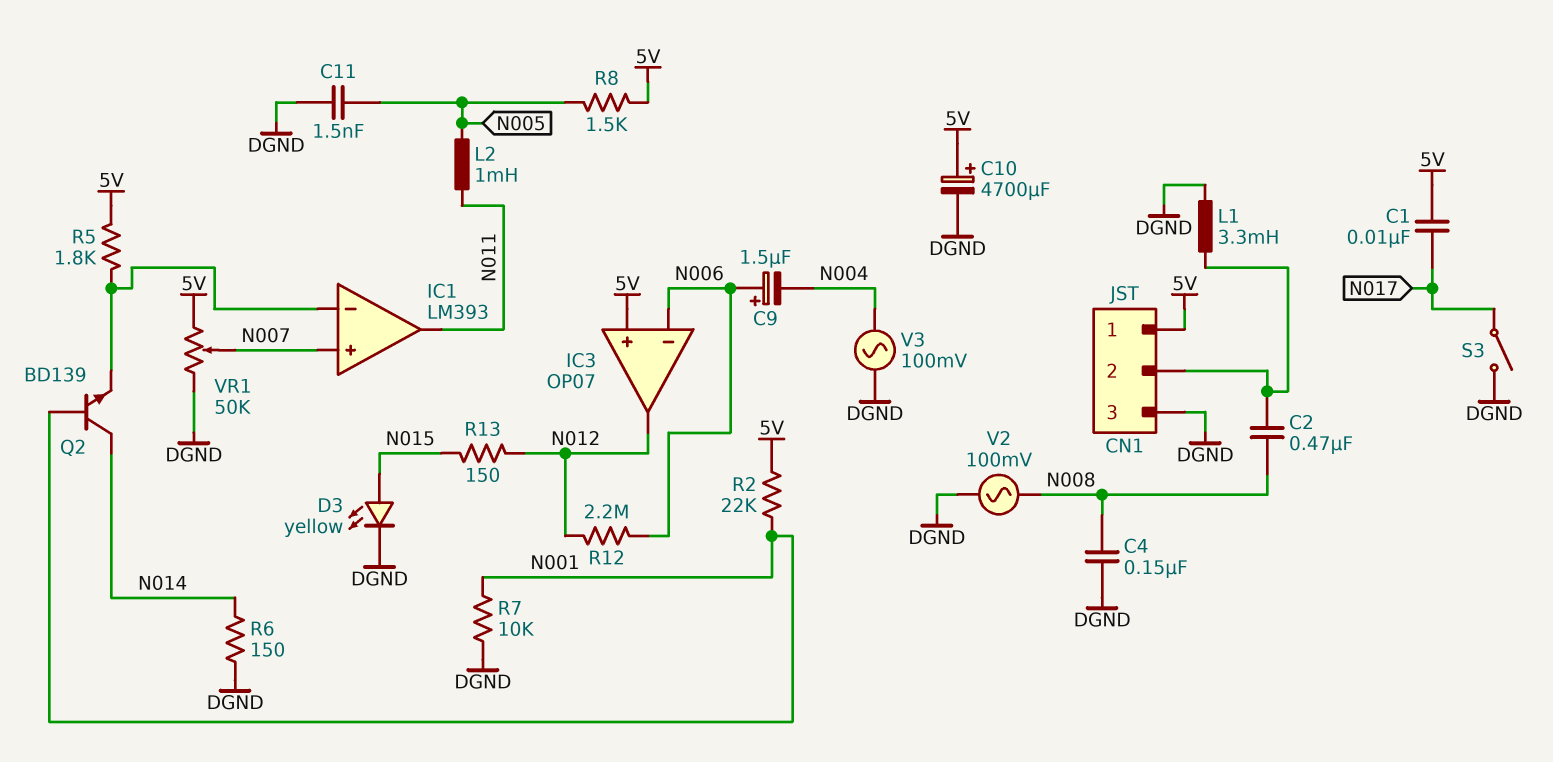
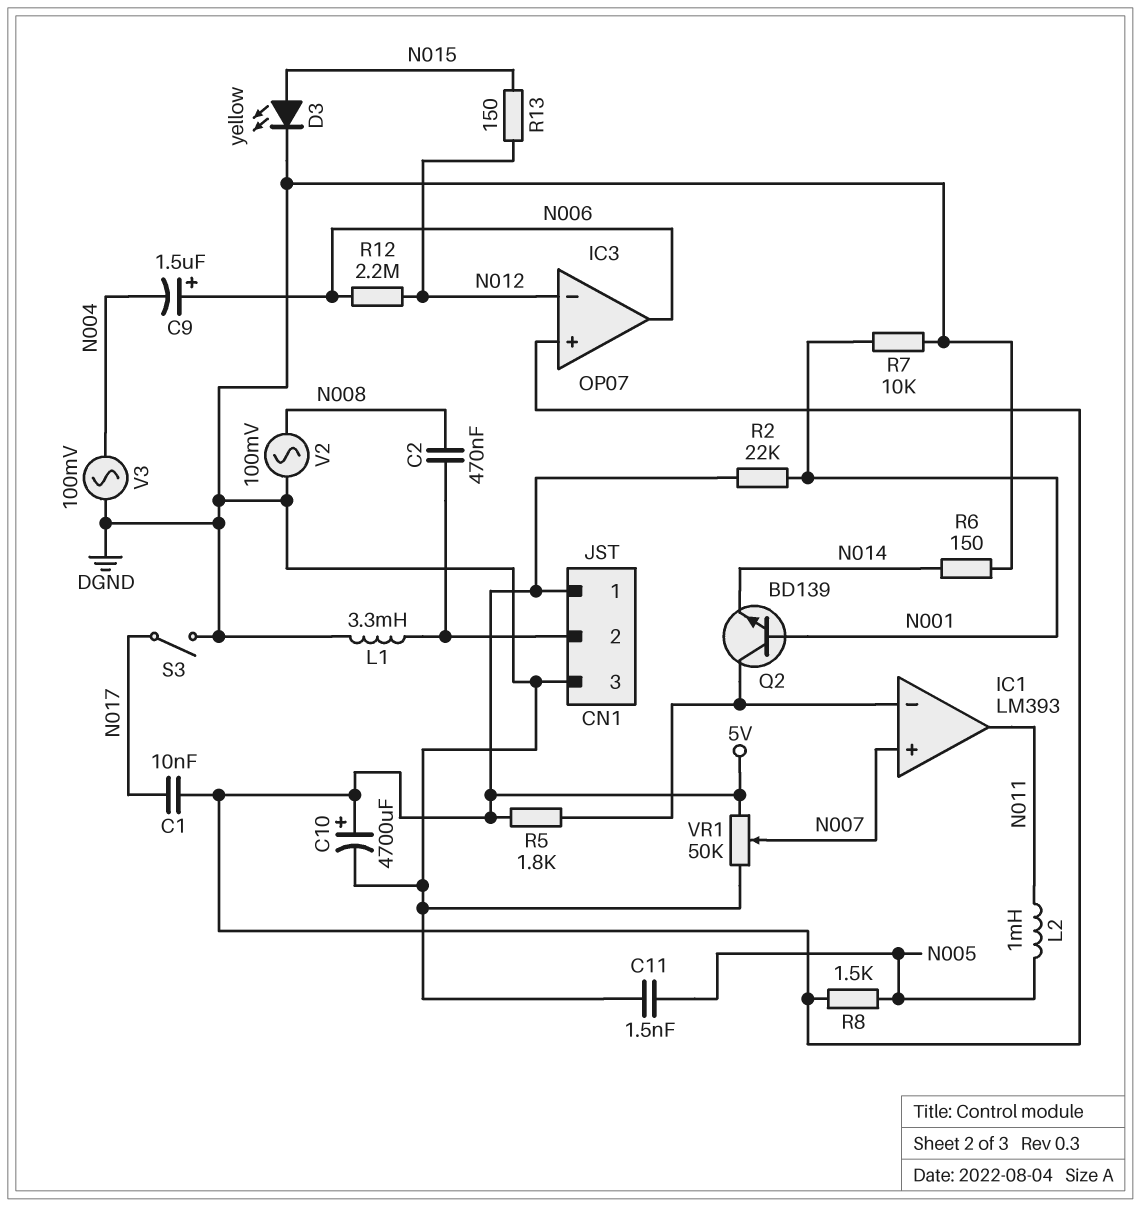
C4: 150nF (DGND, N008) -> none
IC3 pin in-: N006 -> N012
IC3 pin out: N012 -> N006
Q2: NPN BD139 (B N001, C N014, E IC1/in-) -> NPN BD139 (B N001, C IC1/in-, E N014)

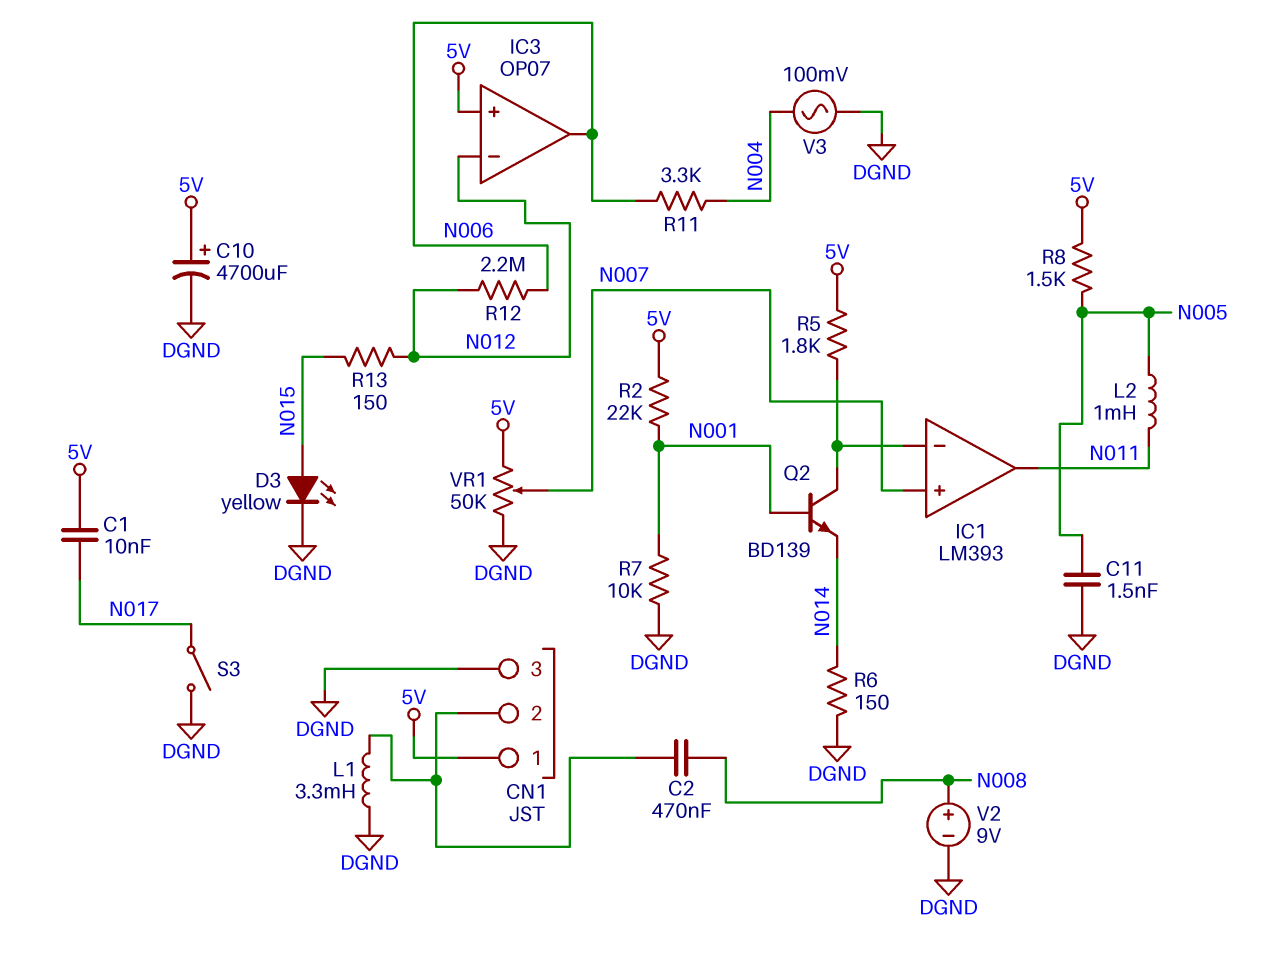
C9: 1.5uF (plus N006, minus N004) -> none
R11: none -> 3.3k (N004, N006)
V2: AC 100mV (DGND, N008) -> 9V (plus N008, minus DGND)

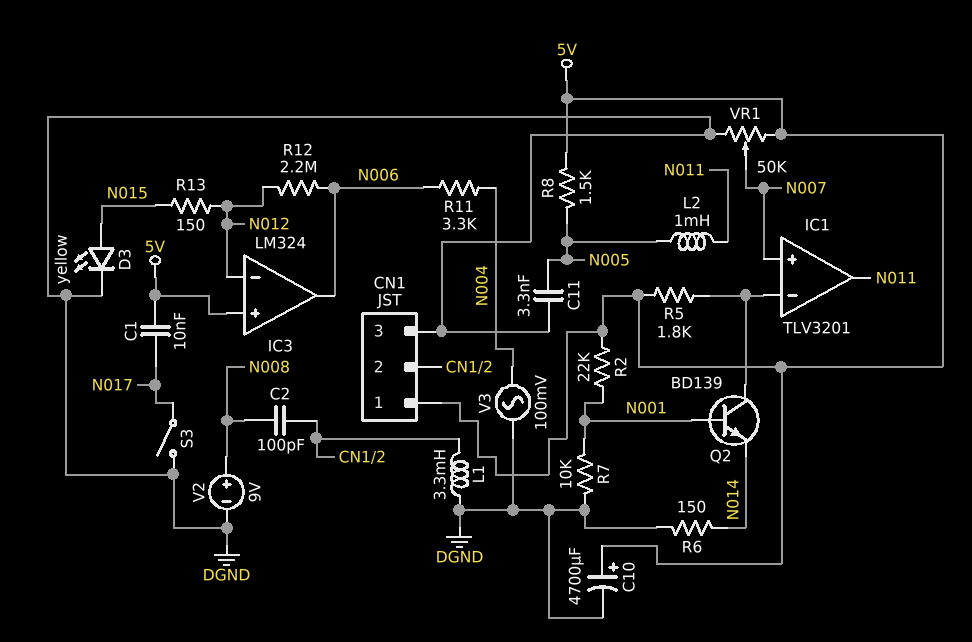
C2: 470nF (CN1/2, N008) -> 100pF (CN1/2, N008)
C11: 1.5nF (DGND, N005) -> 3.3nF (DGND, N005)
IC1: LM393 -> TLV3201
IC3: OP07 -> LM324

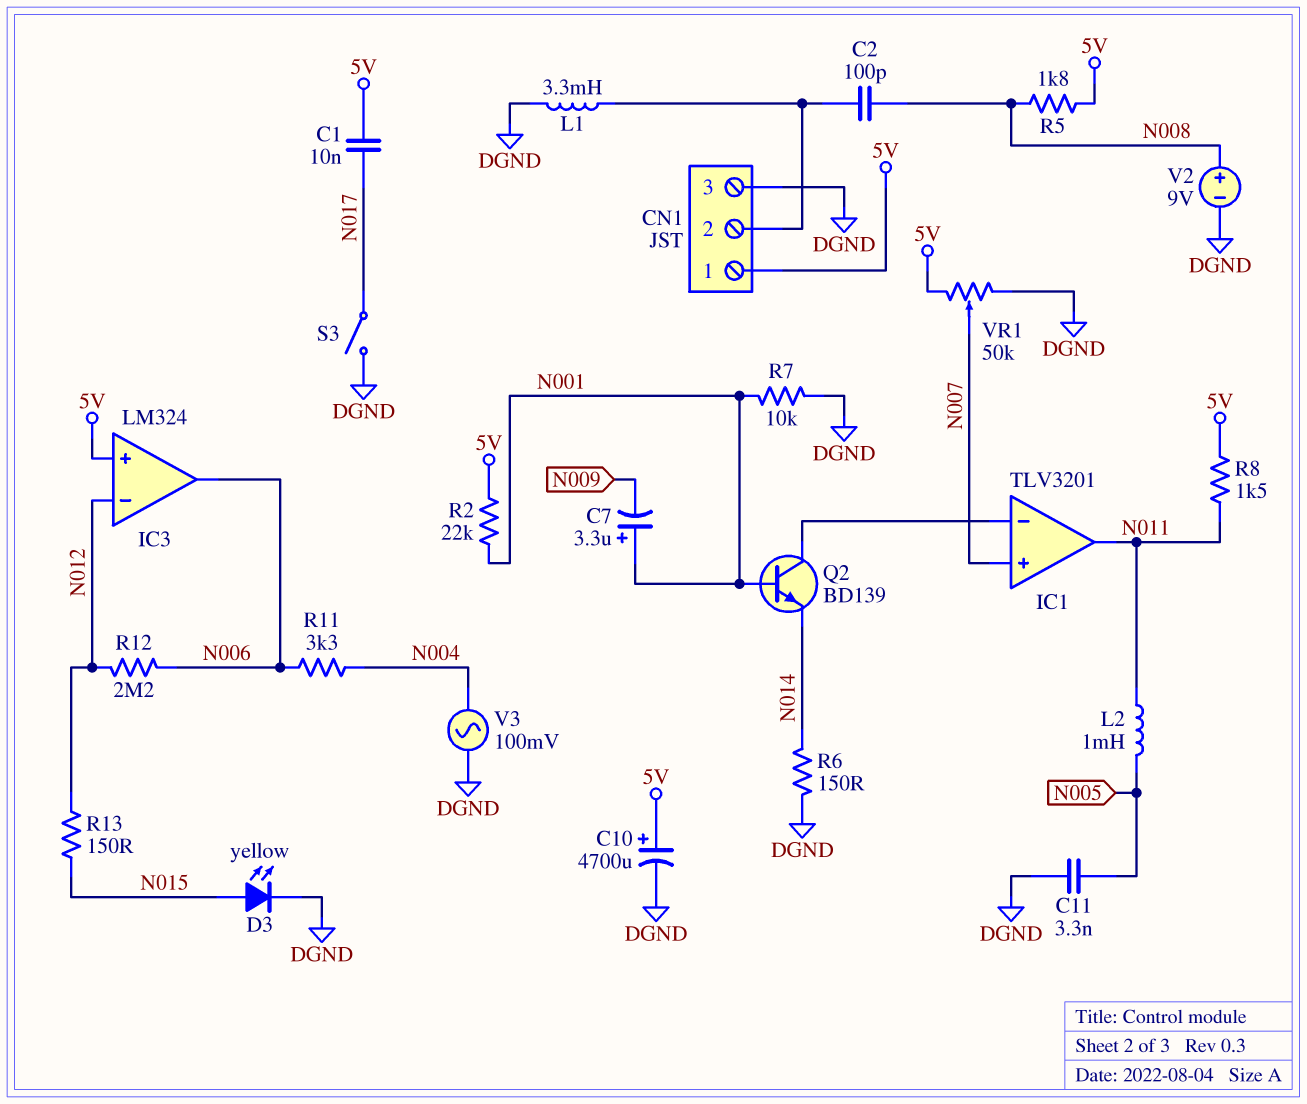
C7: none -> 3.3uF (plus N001, minus N009)
R5: 1.8k (5V, IC1/in-) -> 1.8k (5V, N008)
R8: 1.5k (5V, N005) -> 1.5k (5V, N011)

